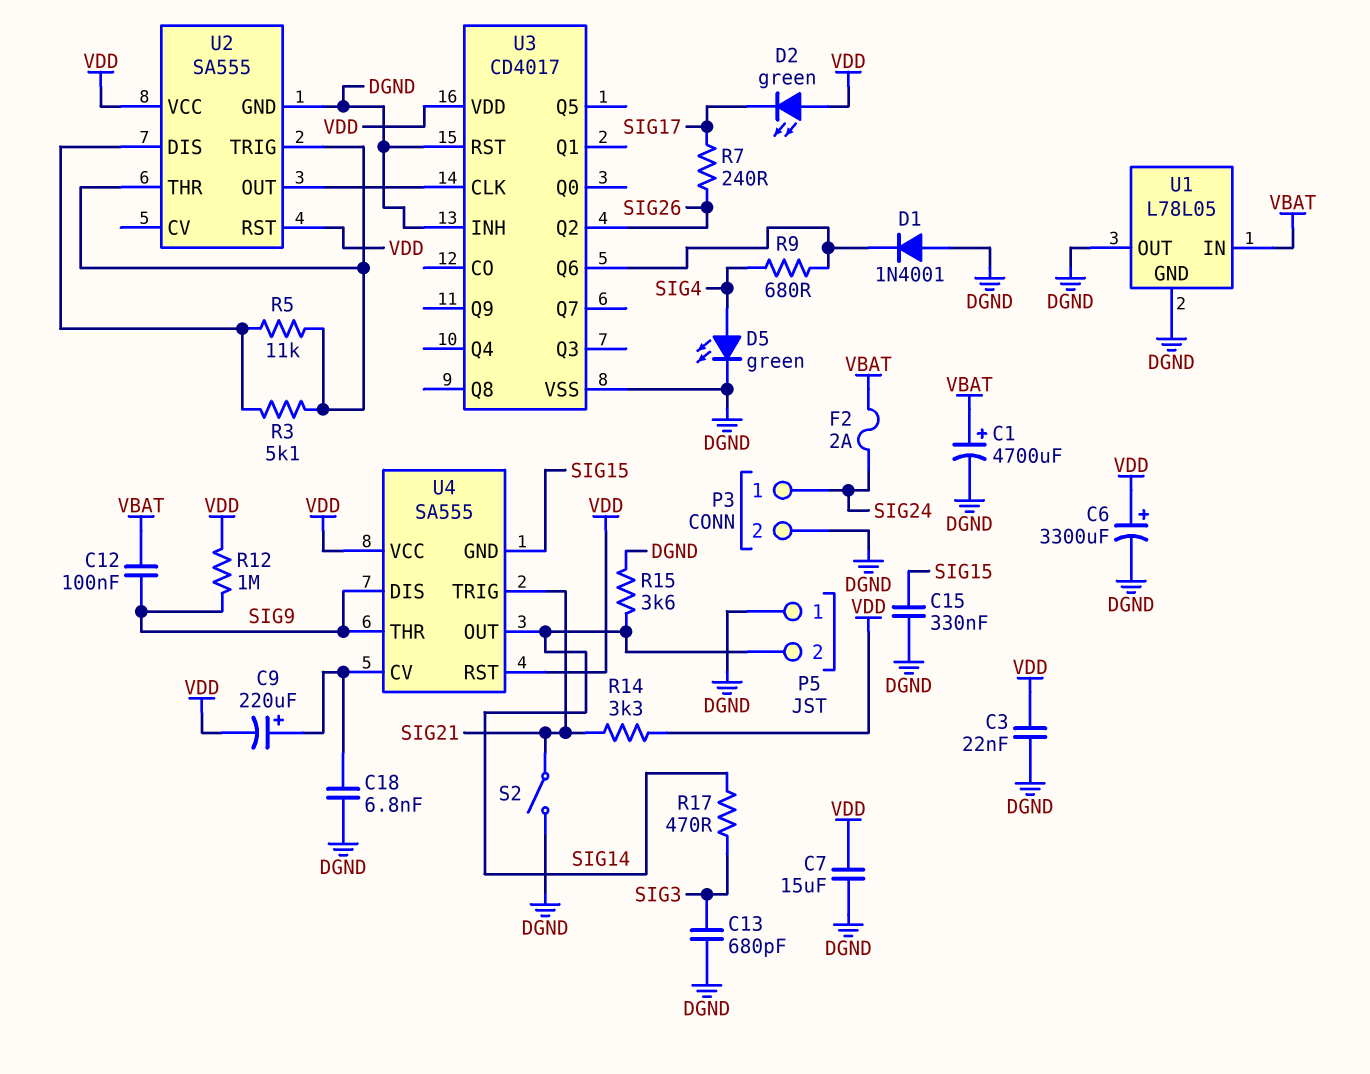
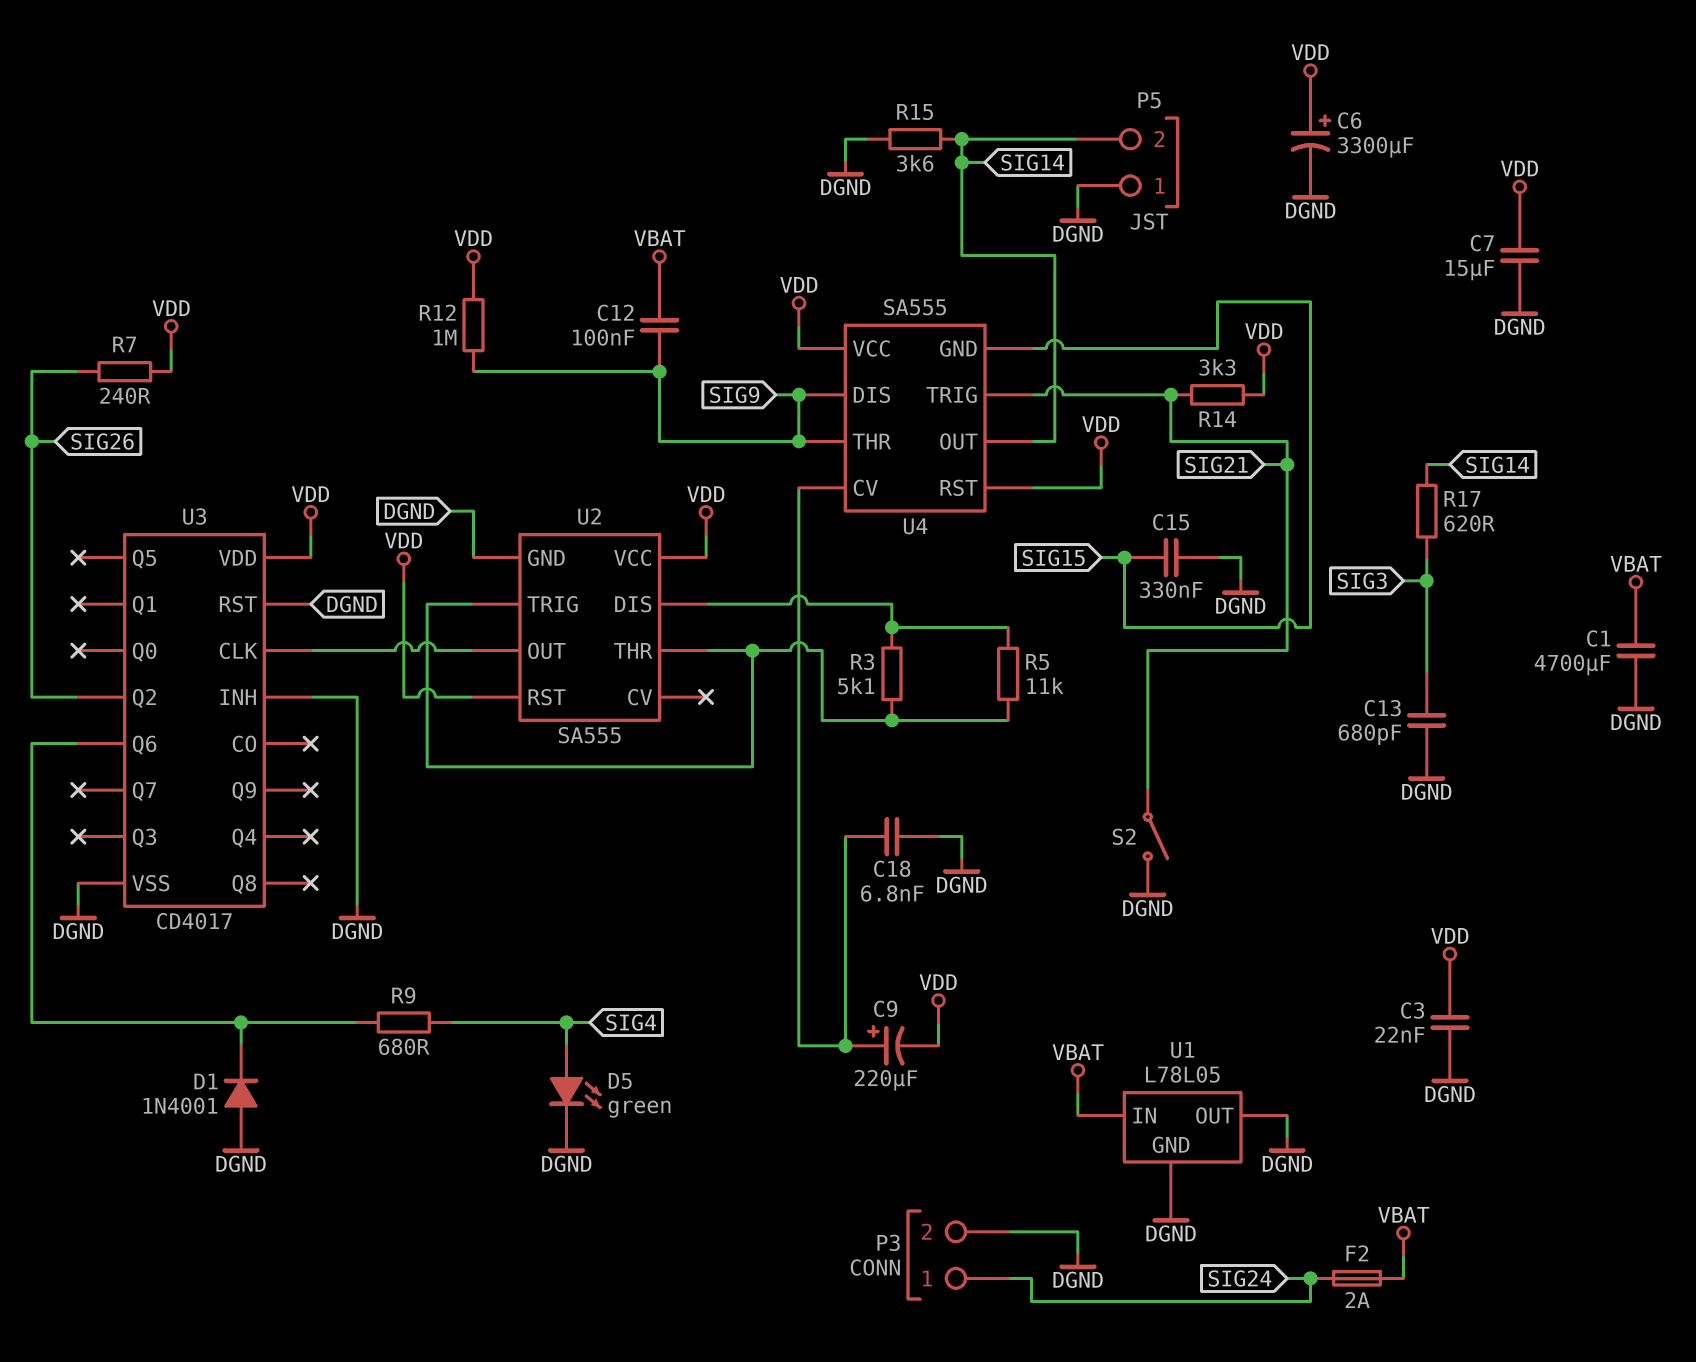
C1: 4700uF (plus VBAT, minus DGND) -> 4700uF (DGND, VBAT)
D2: LED green (A VDD, K SIG17) -> none
R7: 240 (SIG17, SIG26) -> 240 (SIG26, VDD)
R17: 470 (SIG3, SIG14) -> 620 (SIG3, SIG14)

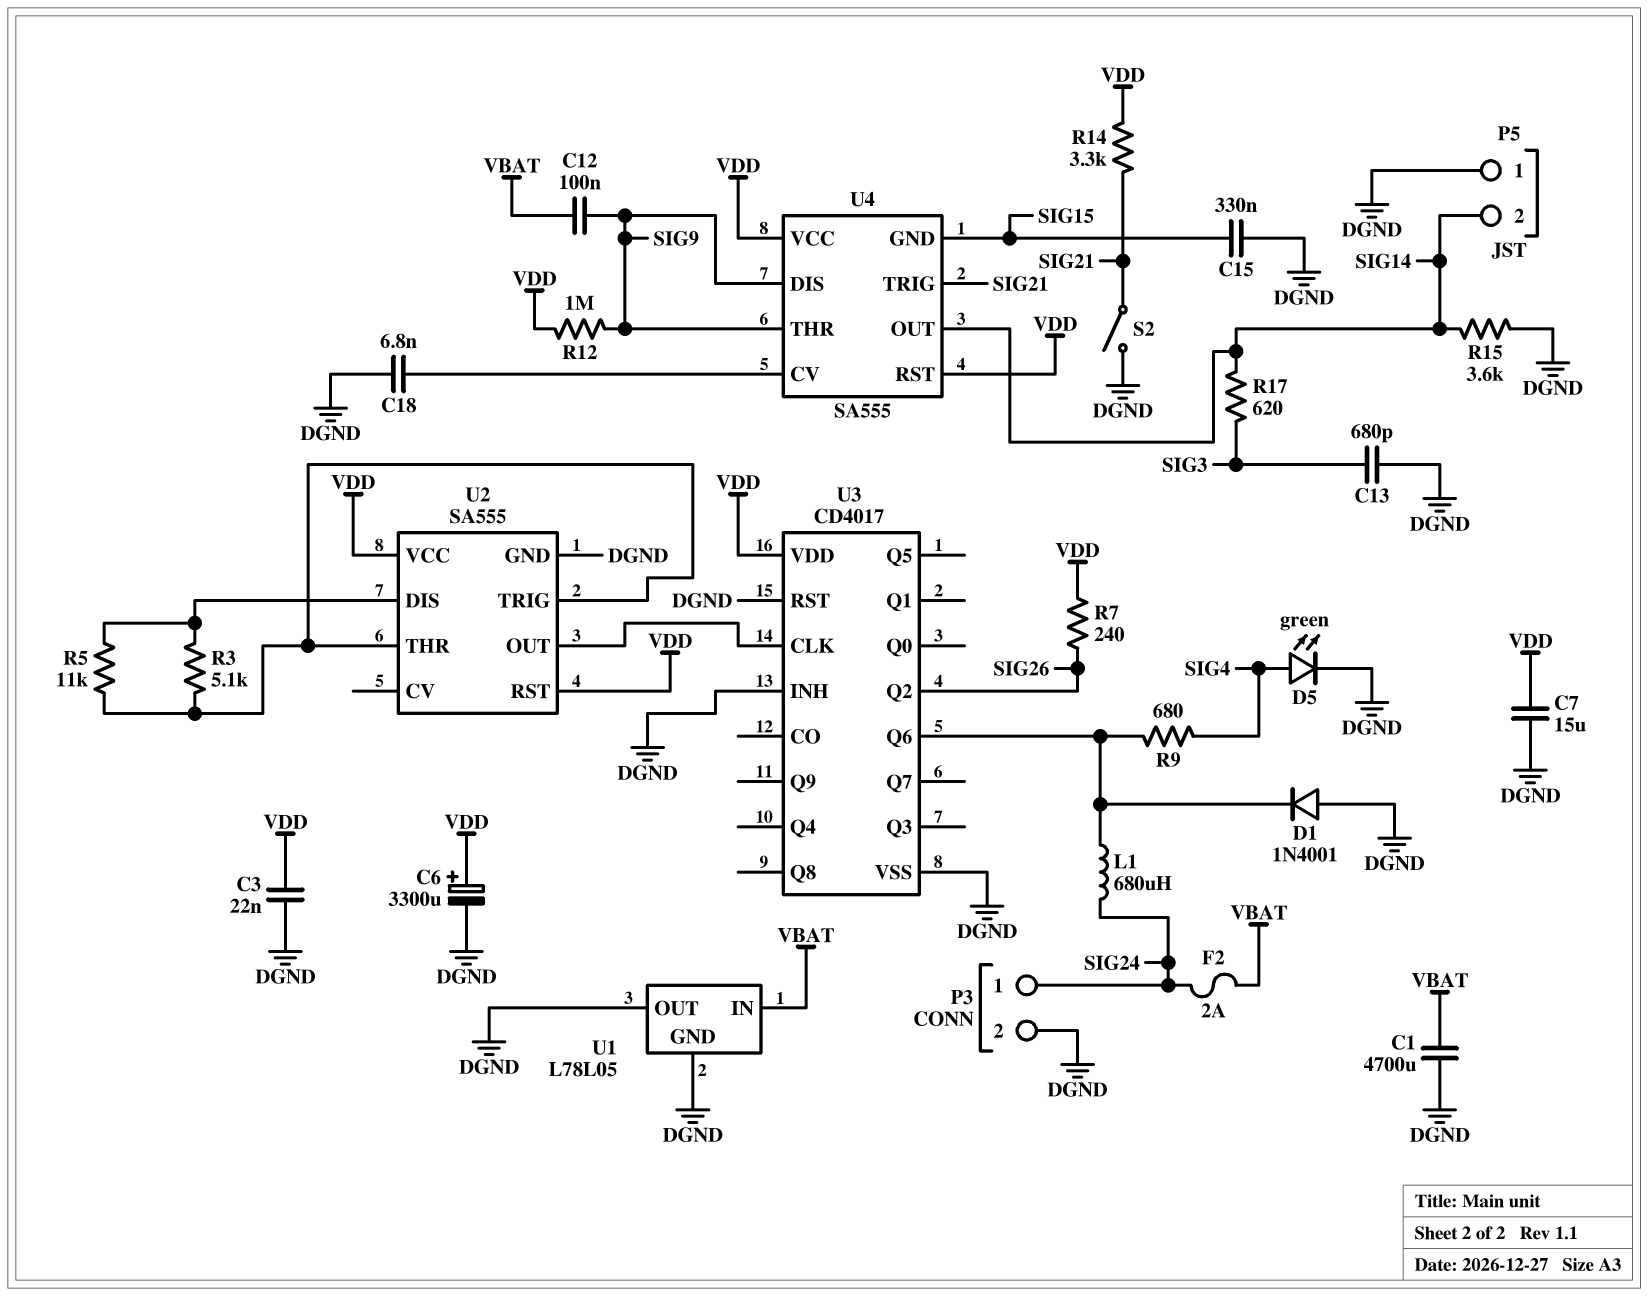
C9: 220uF (plus U4/CV, minus VDD) -> none
L1: none -> 680uH (SIG24, U3/Q6)

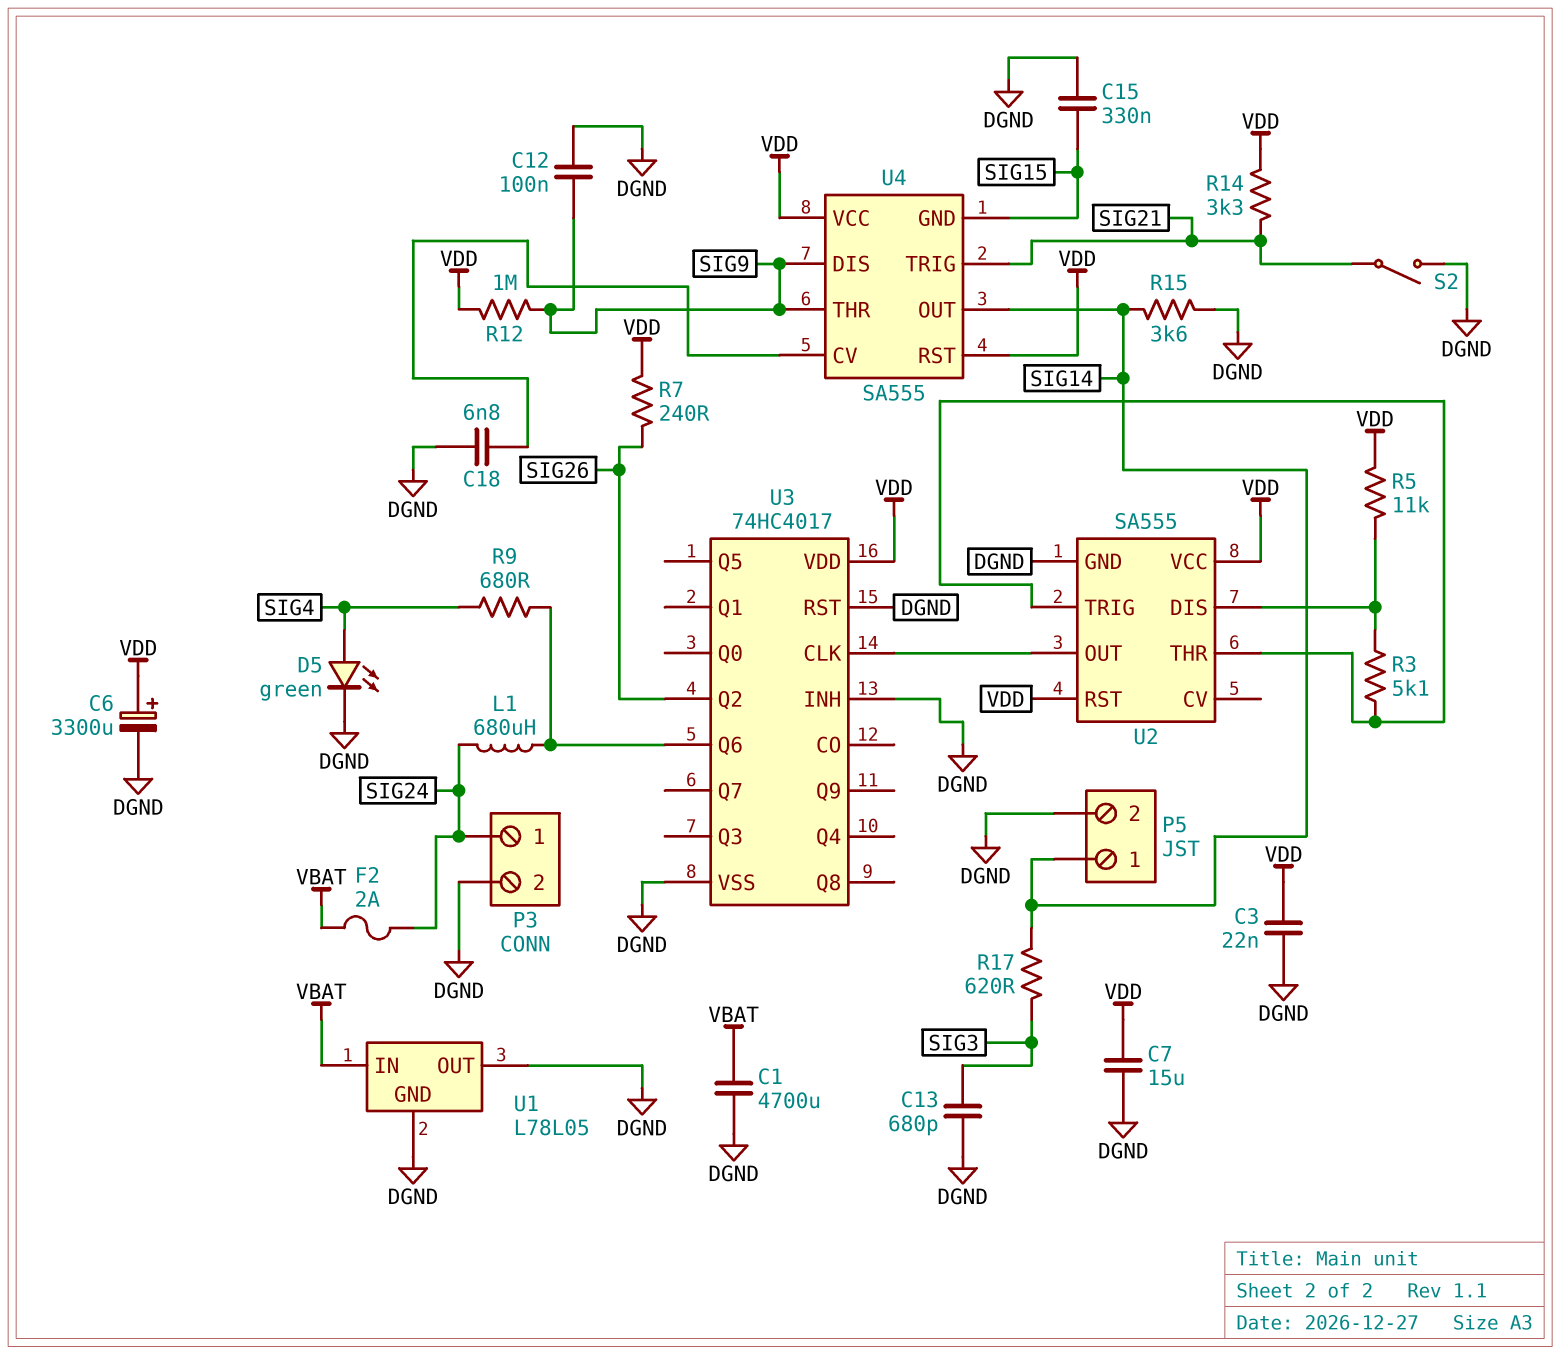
C12: 100nF (SIG9, VBAT) -> 100nF (DGND, SIG9)
D1: diode 1N4001 (A DGND, K U3/Q6) -> none
P5 pin 1: DGND -> SIG14
P5 pin 2: SIG14 -> DGND
R5: 11k (U2/DIS, U2/THR) -> 11k (U2/DIS, VDD)
U3: CD4017 -> 74HC4017

